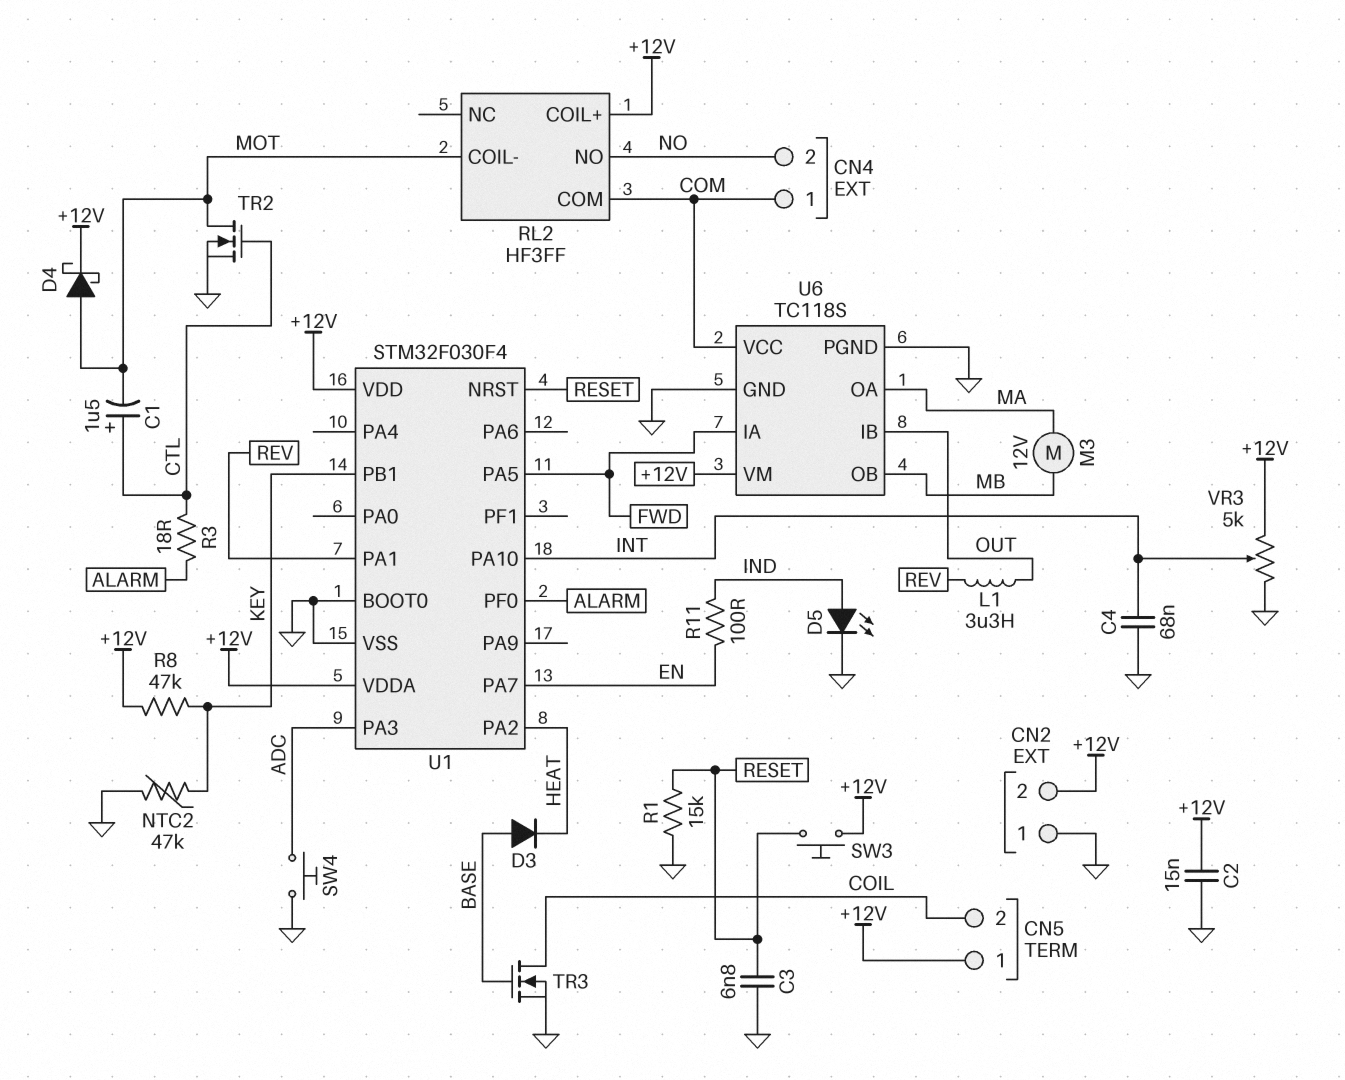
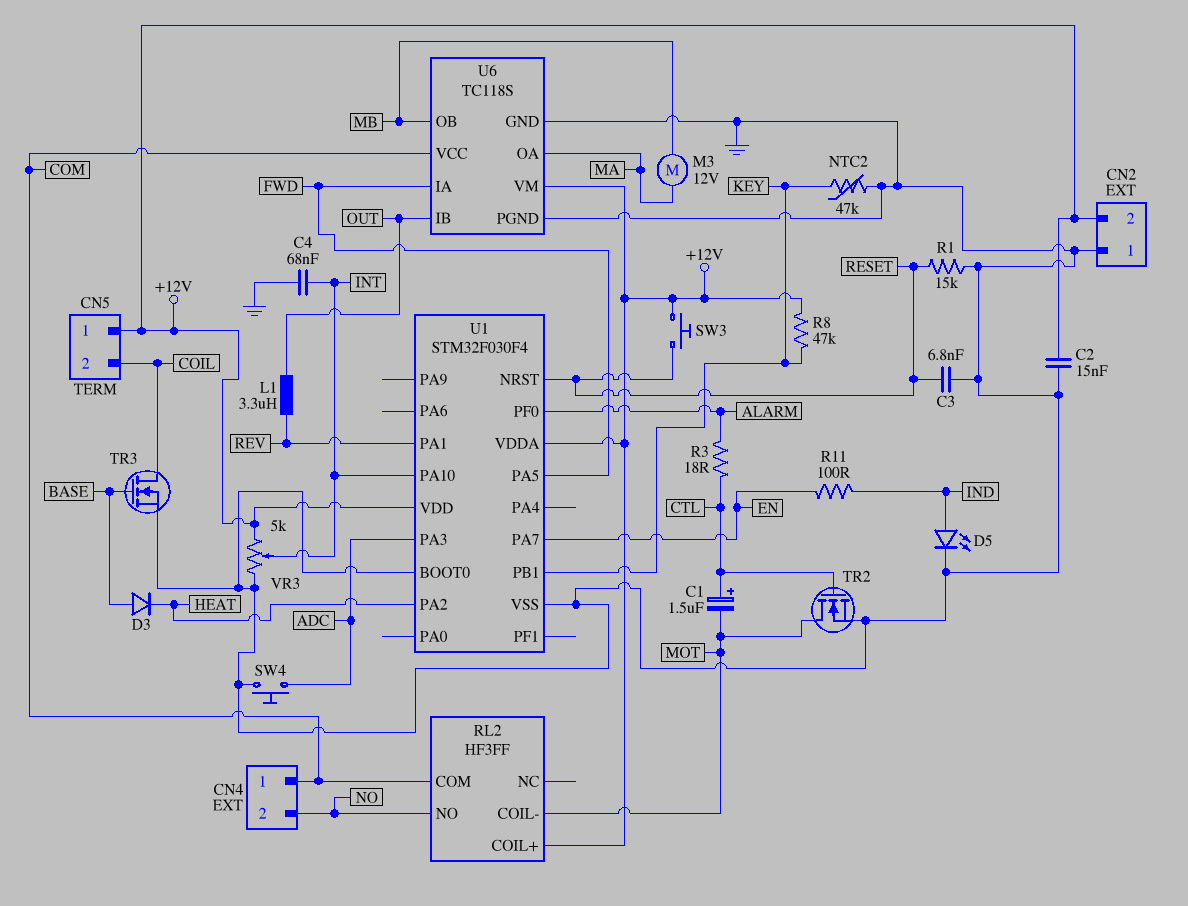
D4: schottky (A MOT, K +12V) -> none

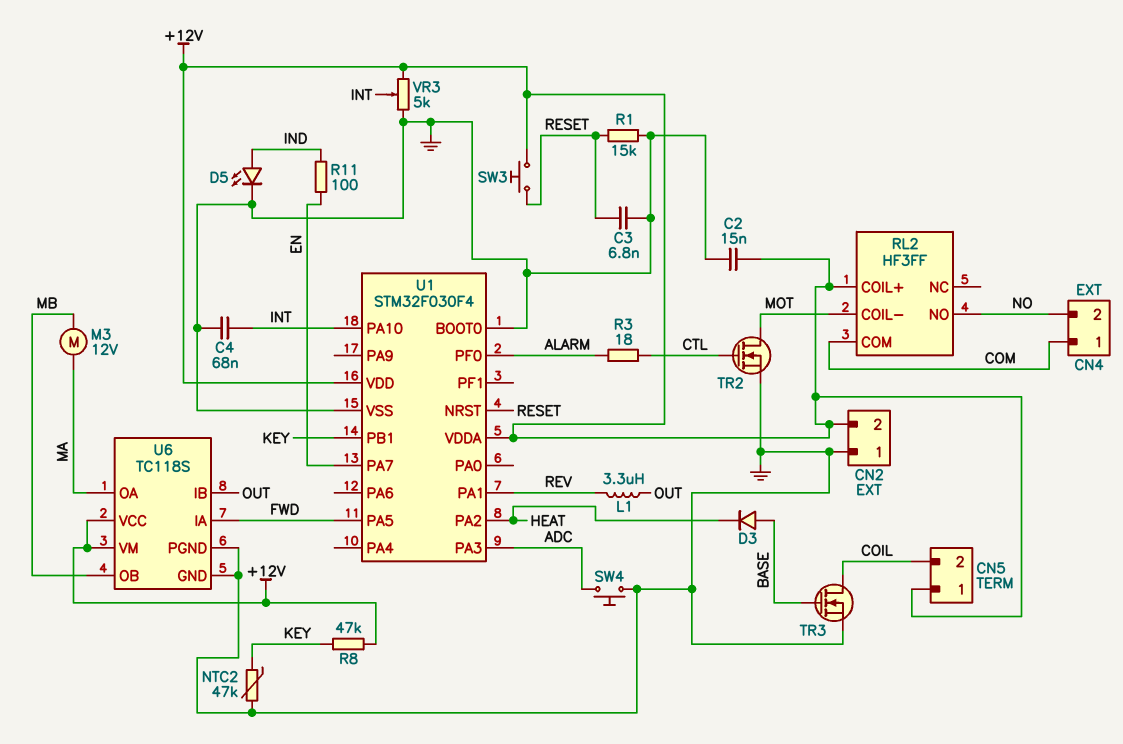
C1: 1.5uF (plus CTL, minus MOT) -> none
U6 pin VCC: COM -> +12V

